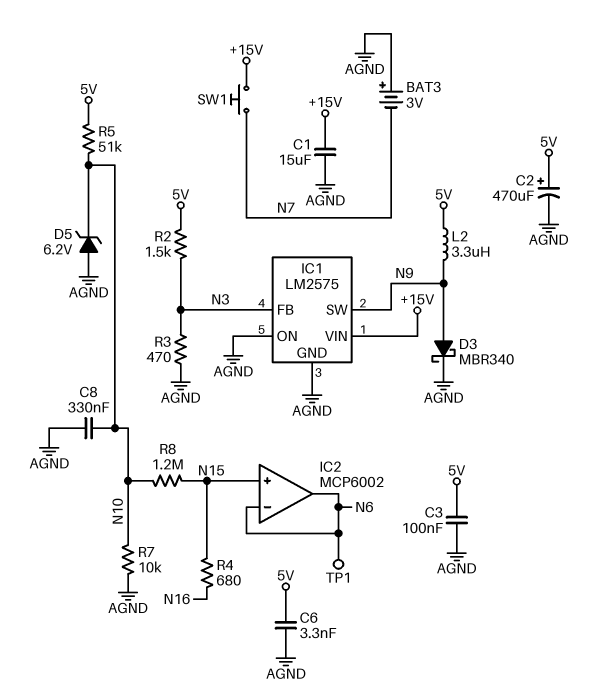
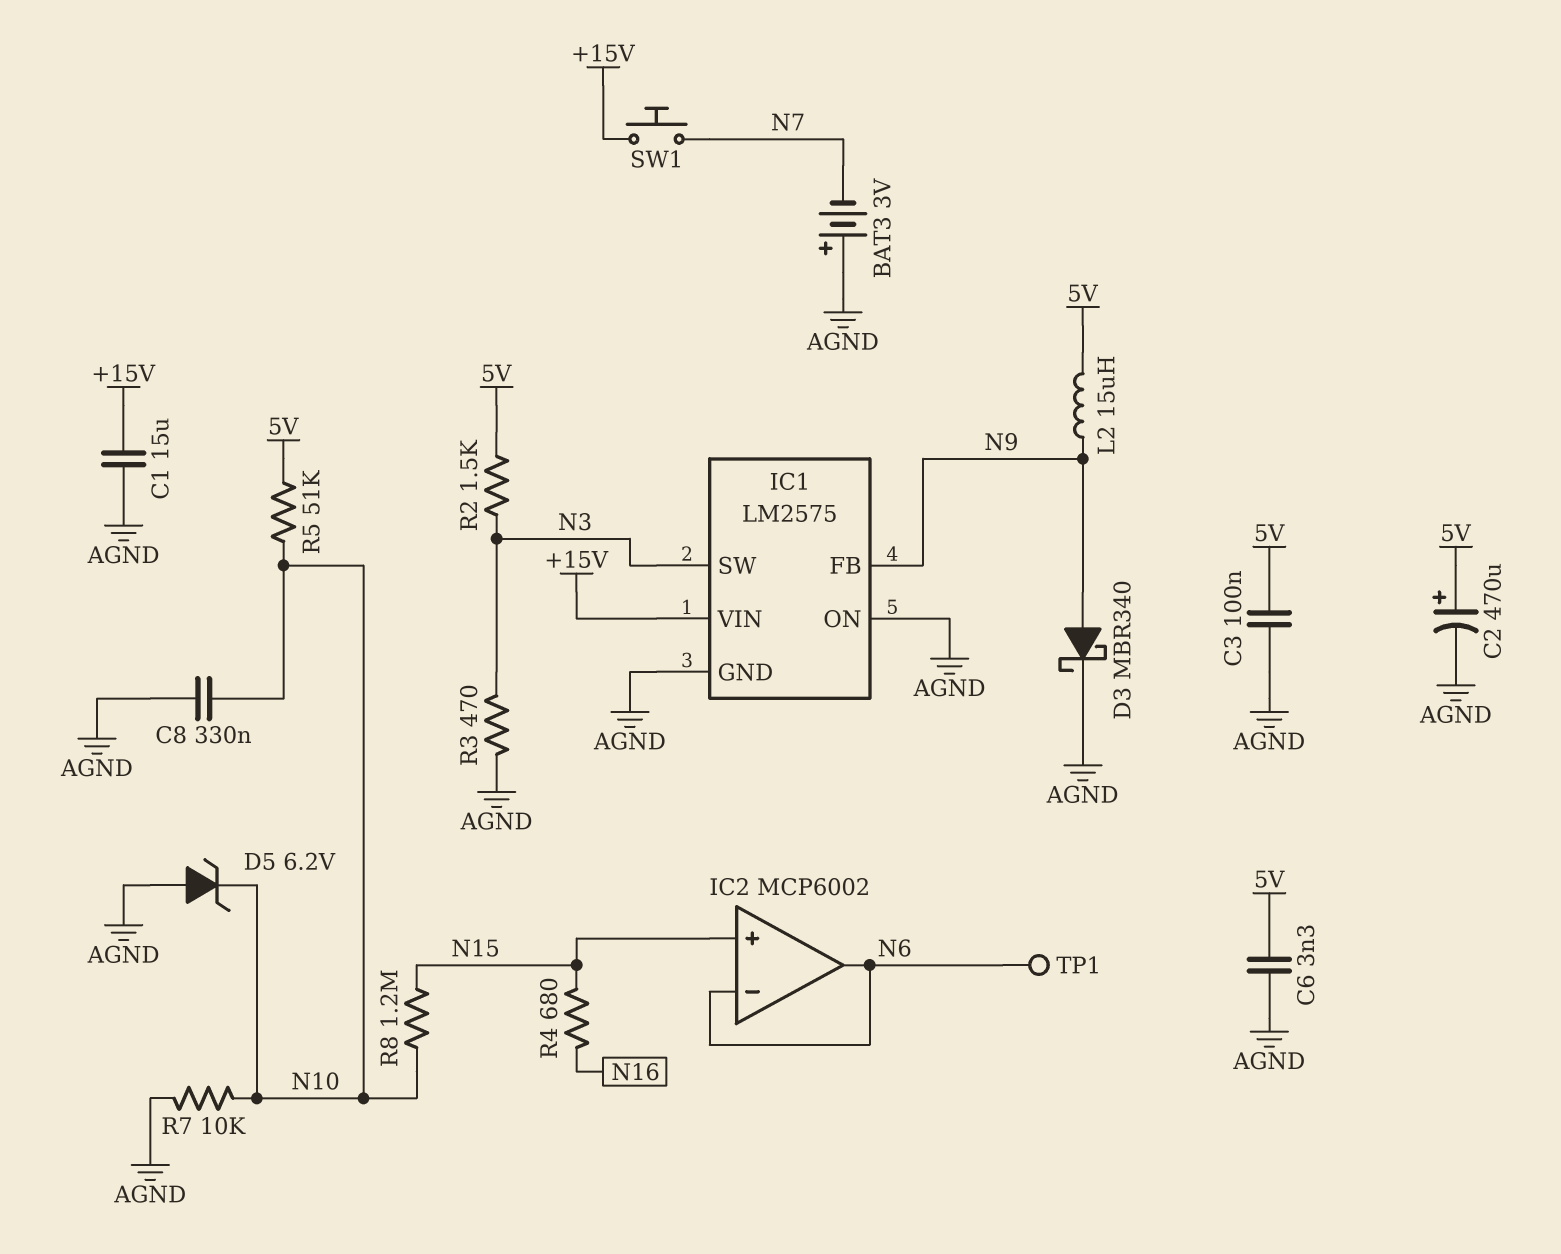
IC1 pin FB: N3 -> N9
IC1 pin SW: N9 -> N3
L2: 3.3uH (5V, N9) -> 15uH (5V, N9)

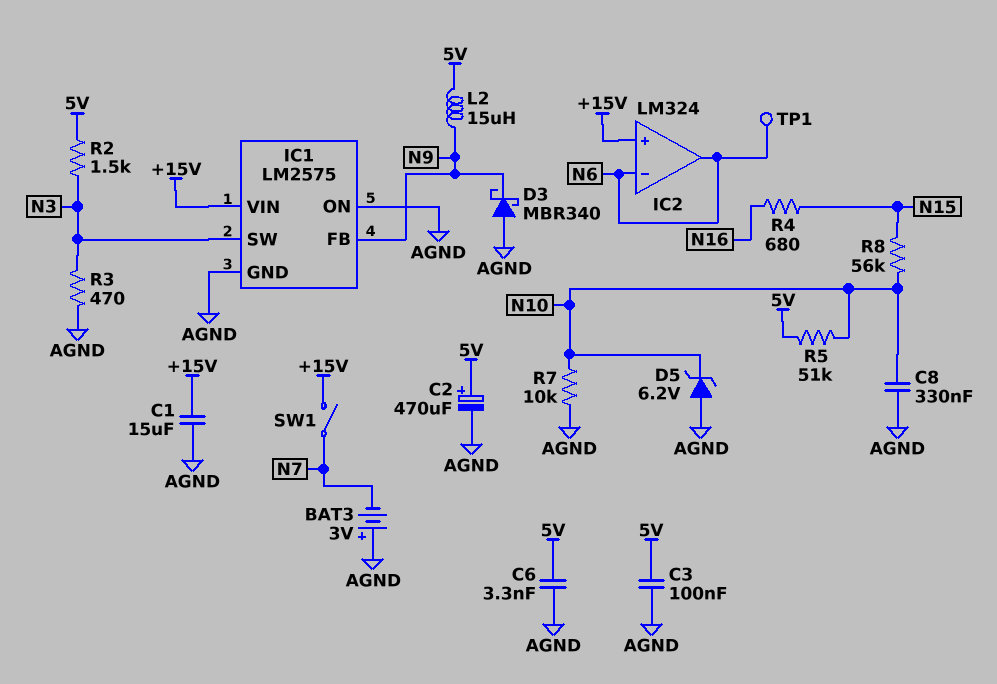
D3: schottky MBR340 (A N9, K AGND) -> schottky MBR340 (A AGND, K N9)
IC2: MCP6002 -> LM324
IC2 pin in+: N15 -> +15V
R8: 1.2M (N10, N15) -> 56k (N10, N15)
SW1: button (+15V, N7) -> switch (+15V, N7)

